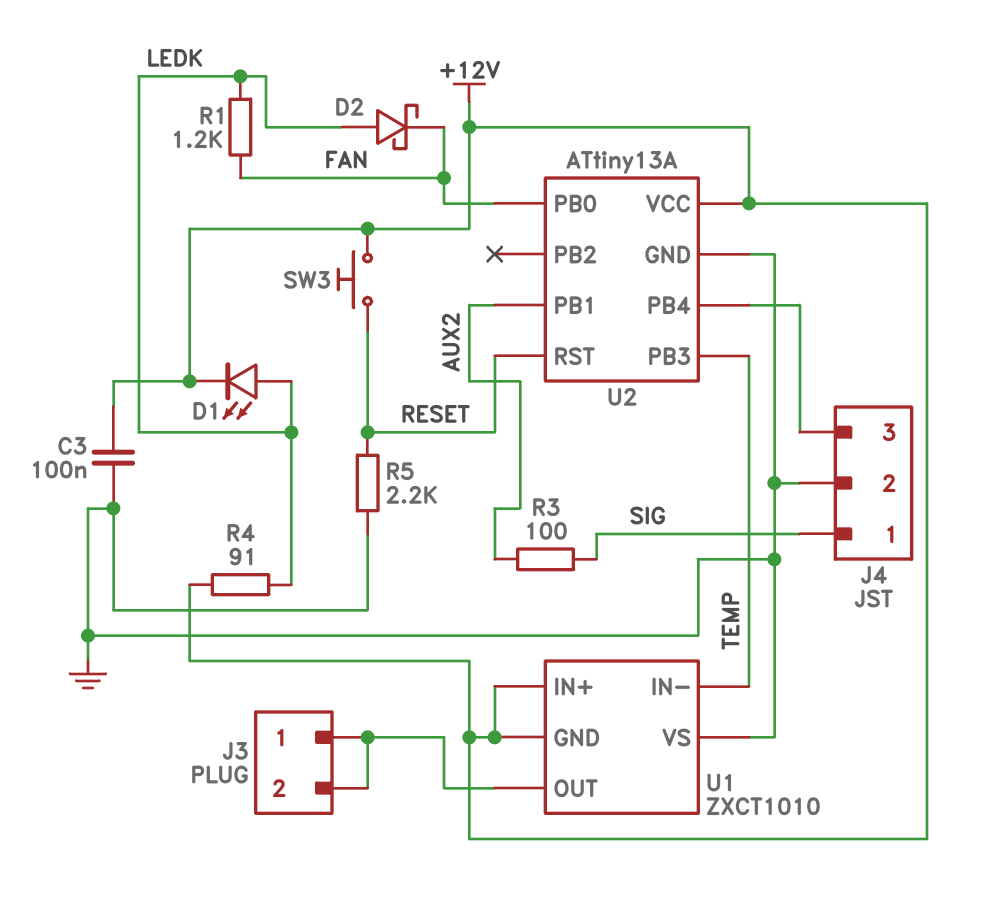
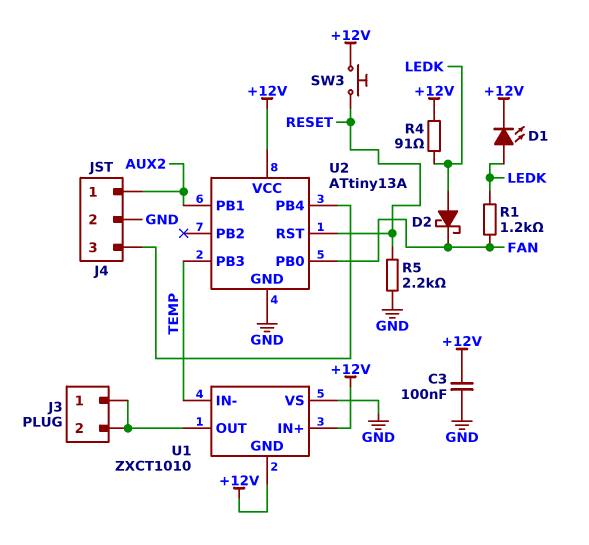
J4 pin 1: SIG -> AUX2
R3: 100 (AUX2, SIG) -> none

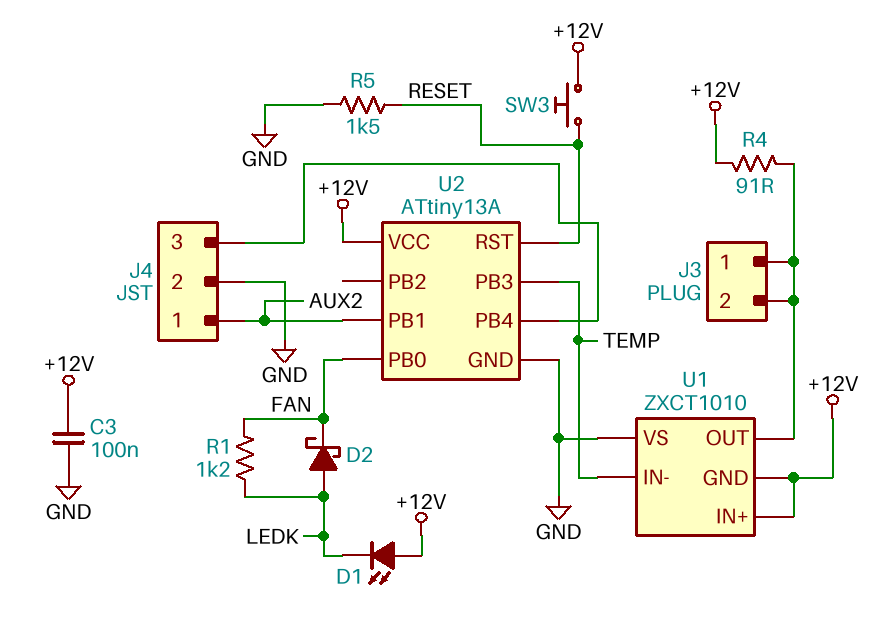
D1: LED (A LEDK, K +12V) -> LED (A +12V, K LEDK)
R4: 91 (+12V, LEDK) -> 91 (+12V, J3/1)
R5: 2.2k (GND, RESET) -> 1.5k (GND, RESET)

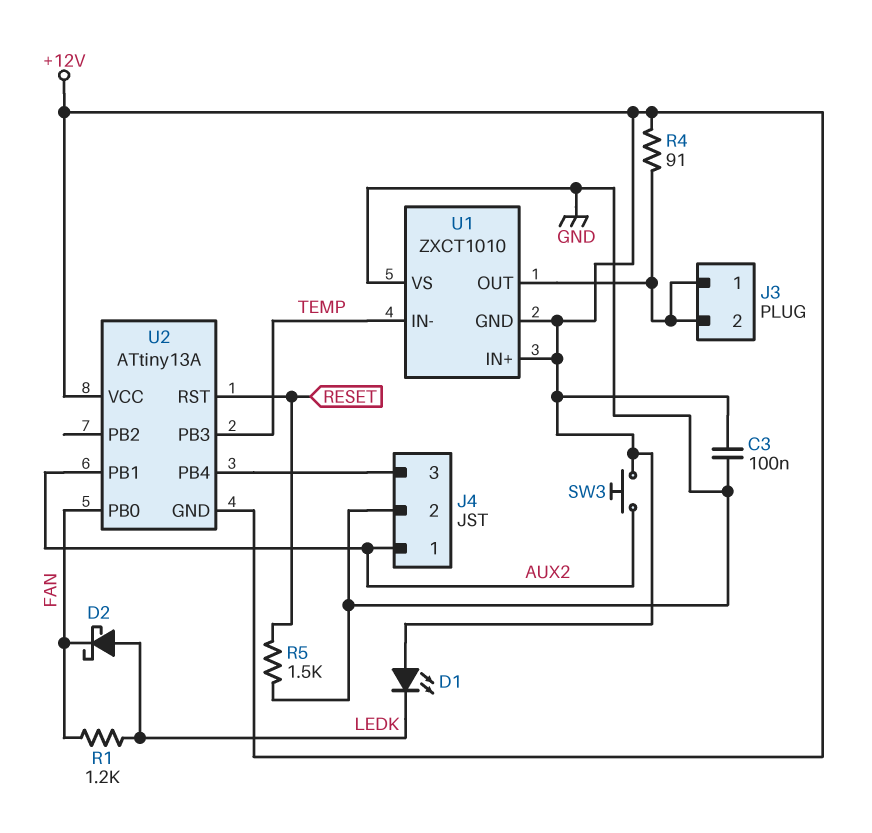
SW3: button (+12V, RESET) -> button (+12V, AUX2)
U2 pin GND: GND -> +12V

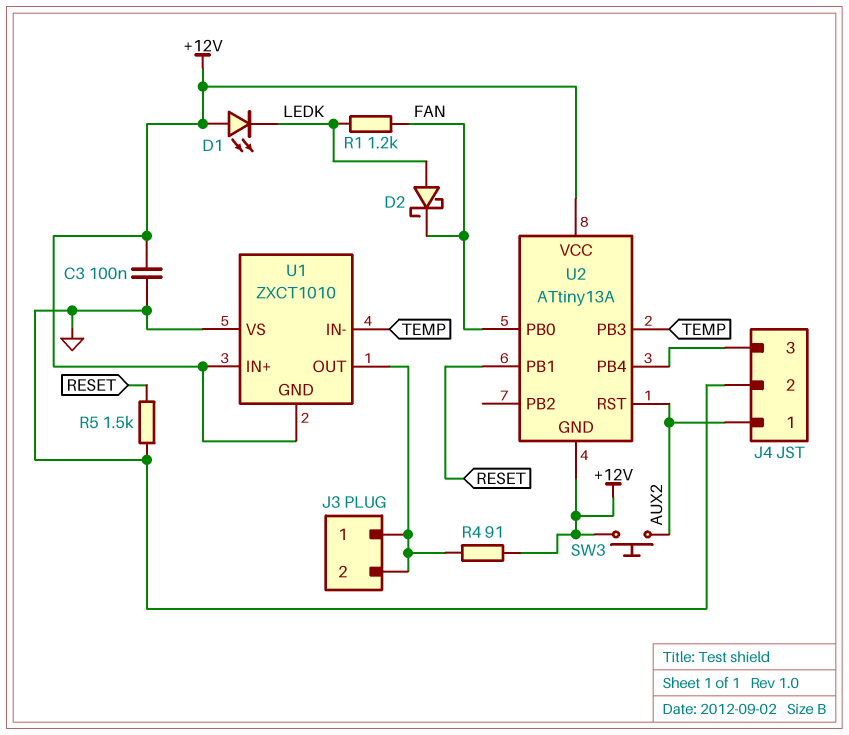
U2 pin PB1: AUX2 -> RESET
U2 pin RST: RESET -> AUX2

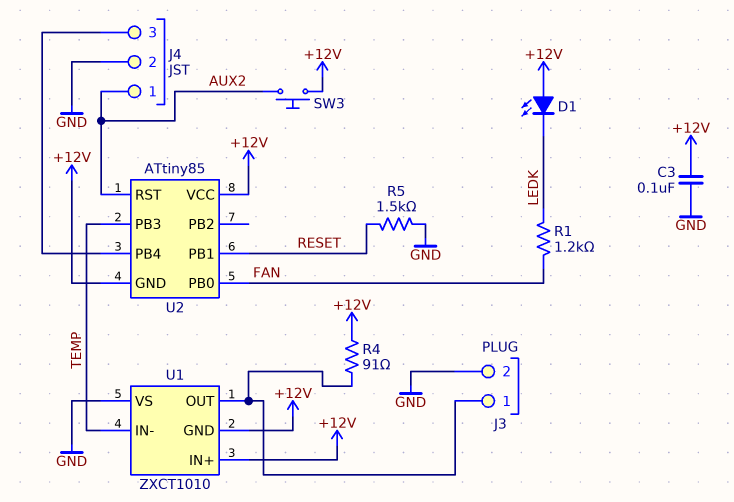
D2: schottky (A LEDK, K FAN) -> none
J3 pin 2: J3/1 -> GND
U2: ATtiny13A -> ATtiny85

